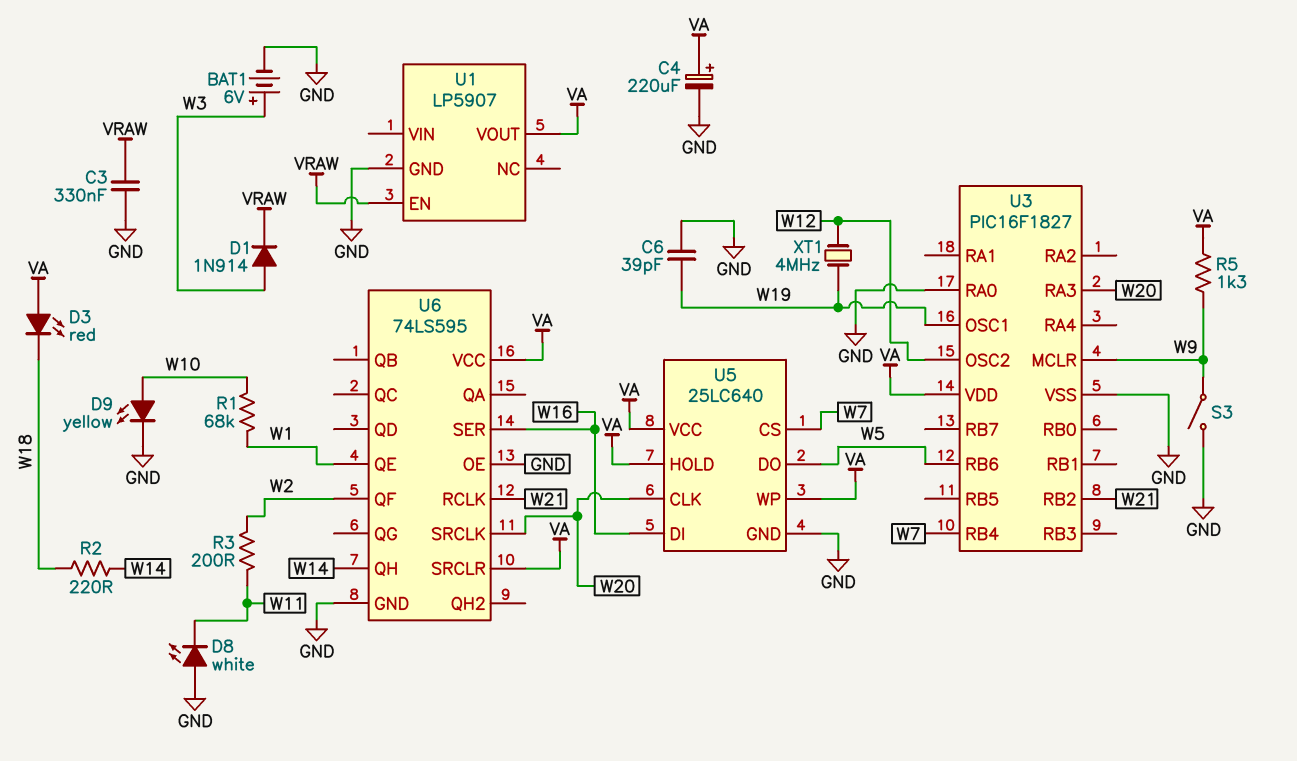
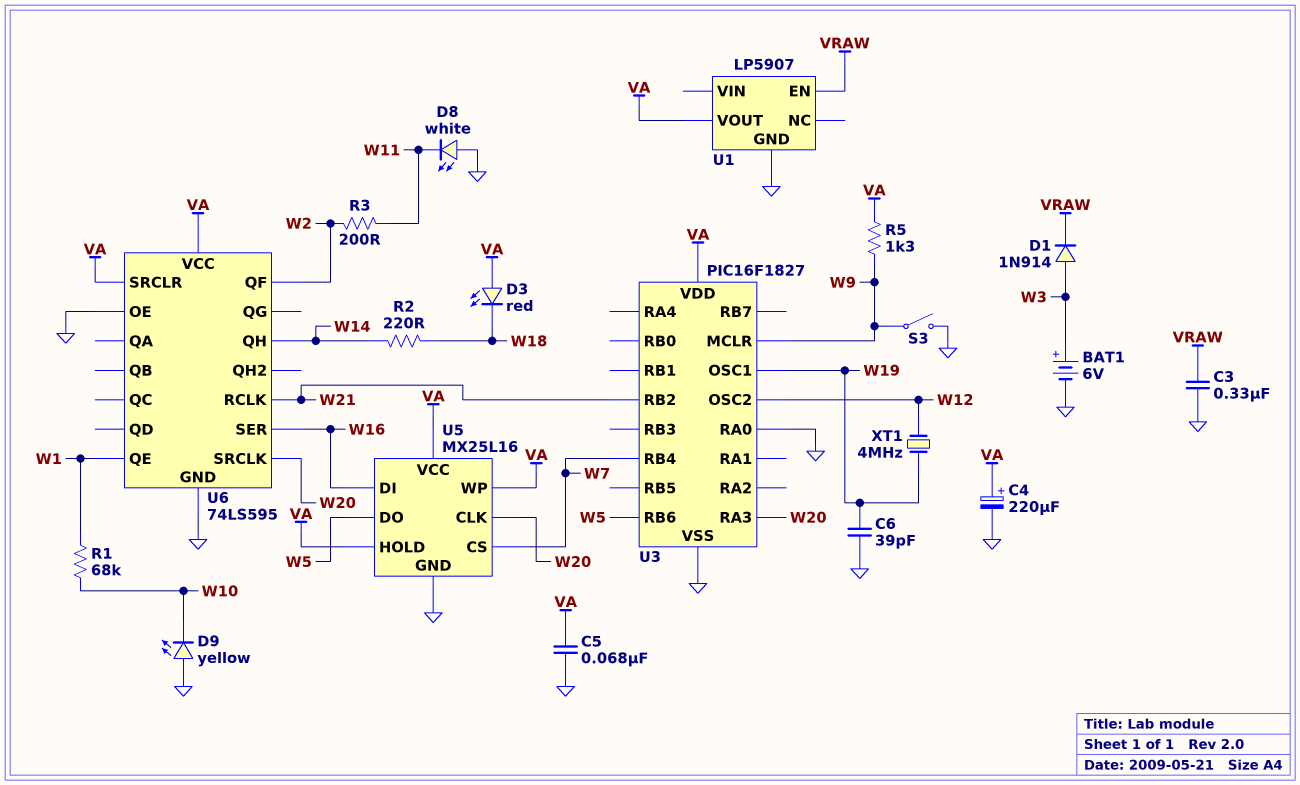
C5: none -> 68nF (GND, VA)
D9: LED yellow (A W10, K GND) -> LED yellow (A GND, K W10)
U5: 25LC640 -> MX25L16

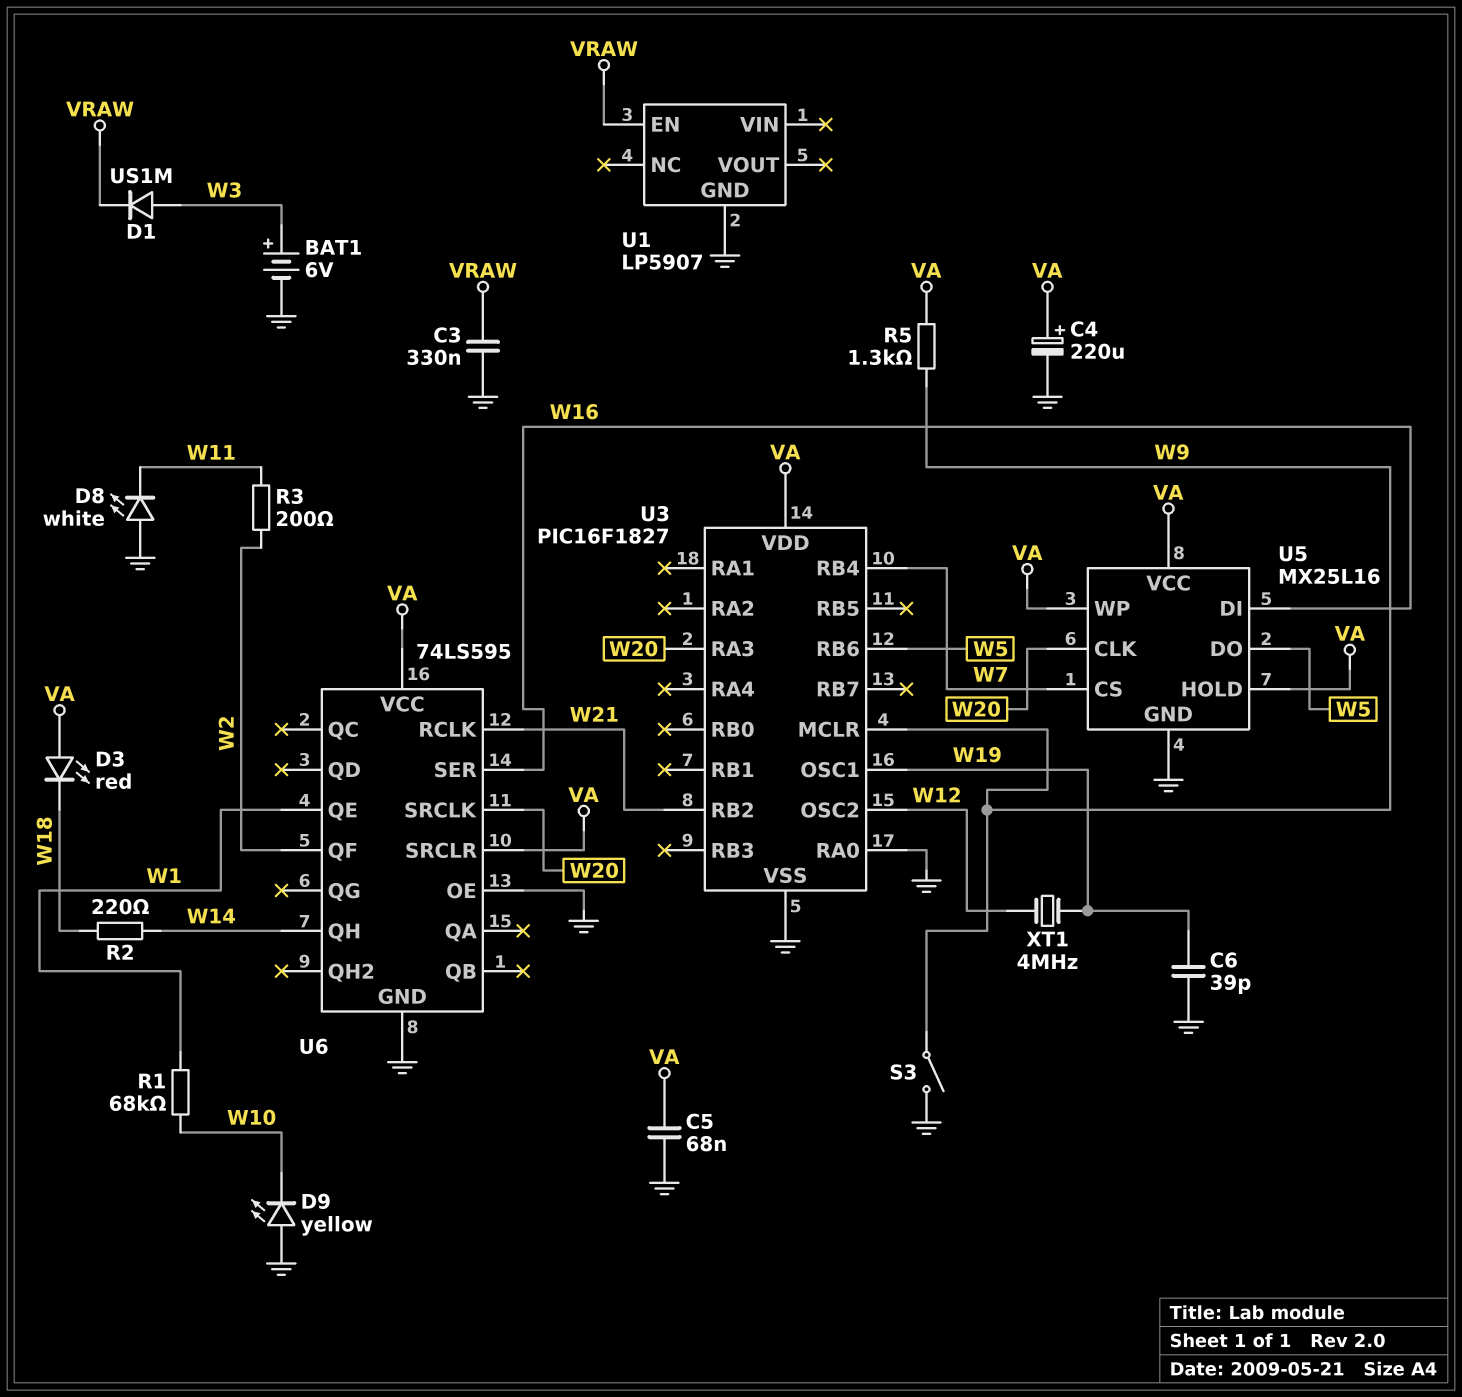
D1: diode 1N914 (A W3, K VRAW) -> diode US1M (A W3, K VRAW)
U1 pin VOUT: VA -> none

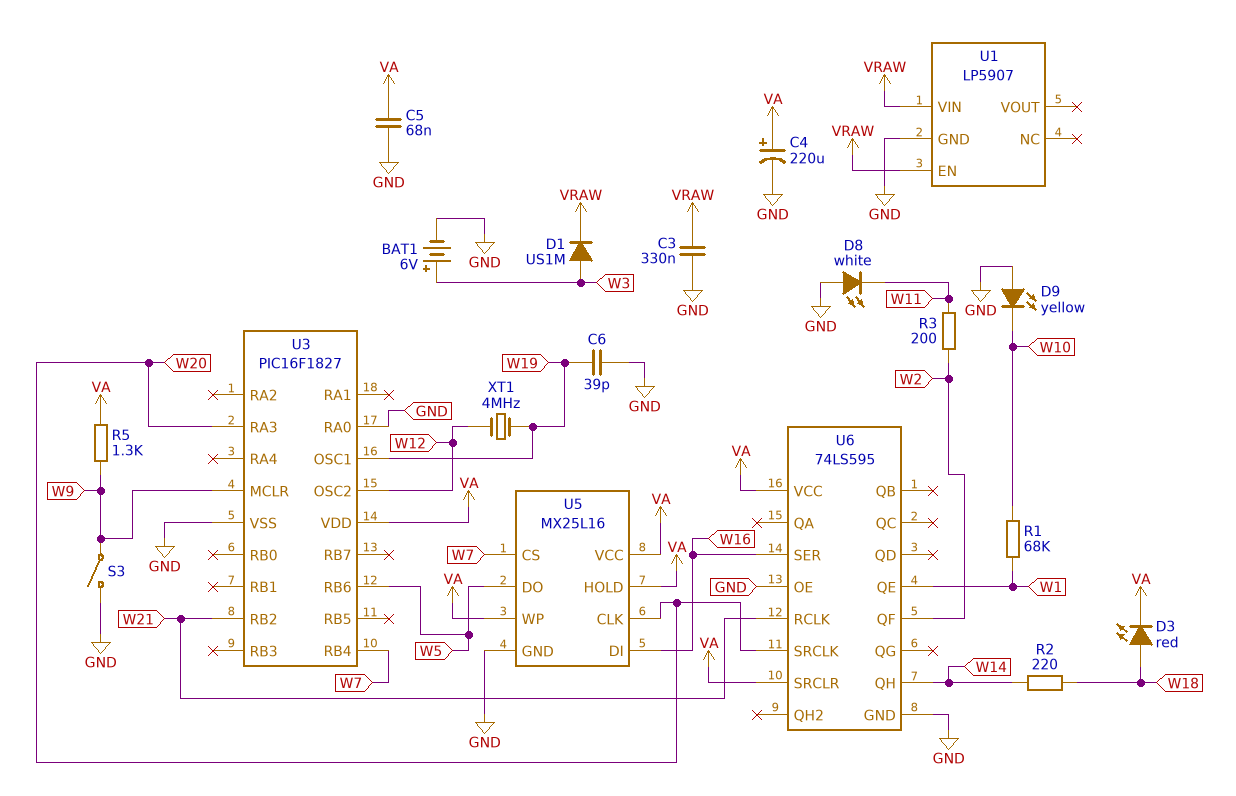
D3: LED red (A VA, K W18) -> LED red (A W18, K VA)
U1 pin VIN: none -> VRAW

